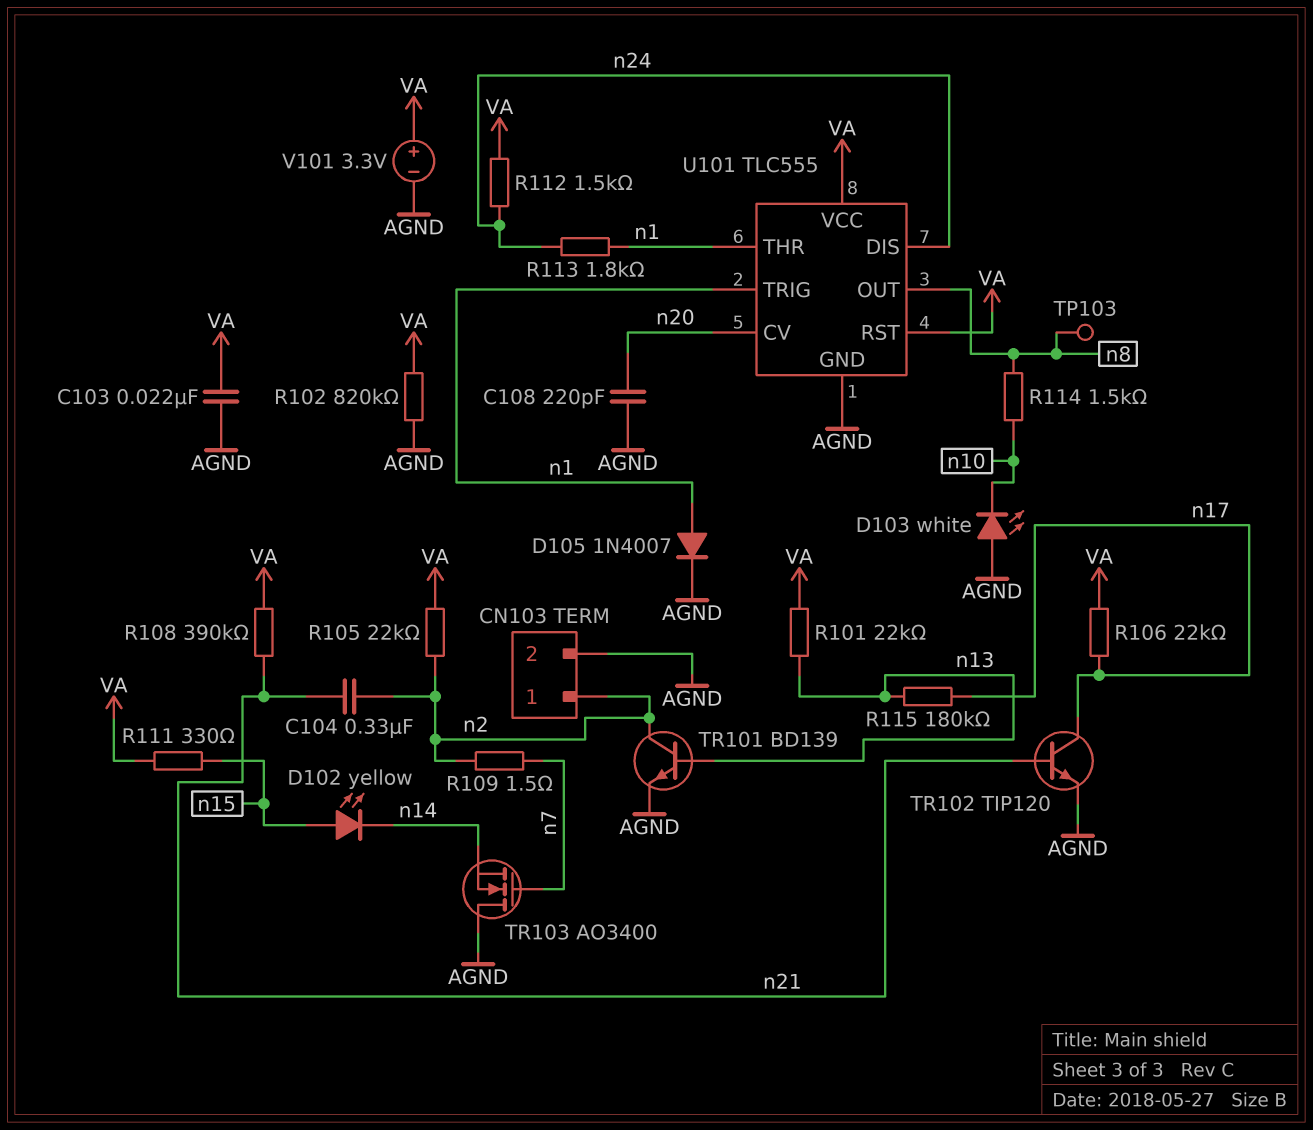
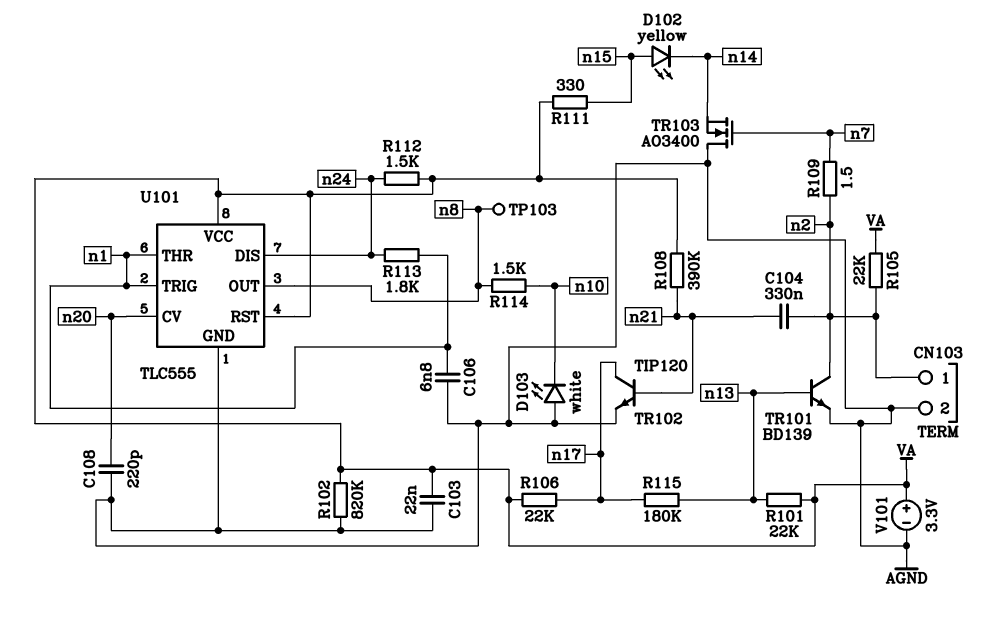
C106: none -> 6.8nF (AGND, n1)
D105: diode 1N4007 (A n1, K AGND) -> none

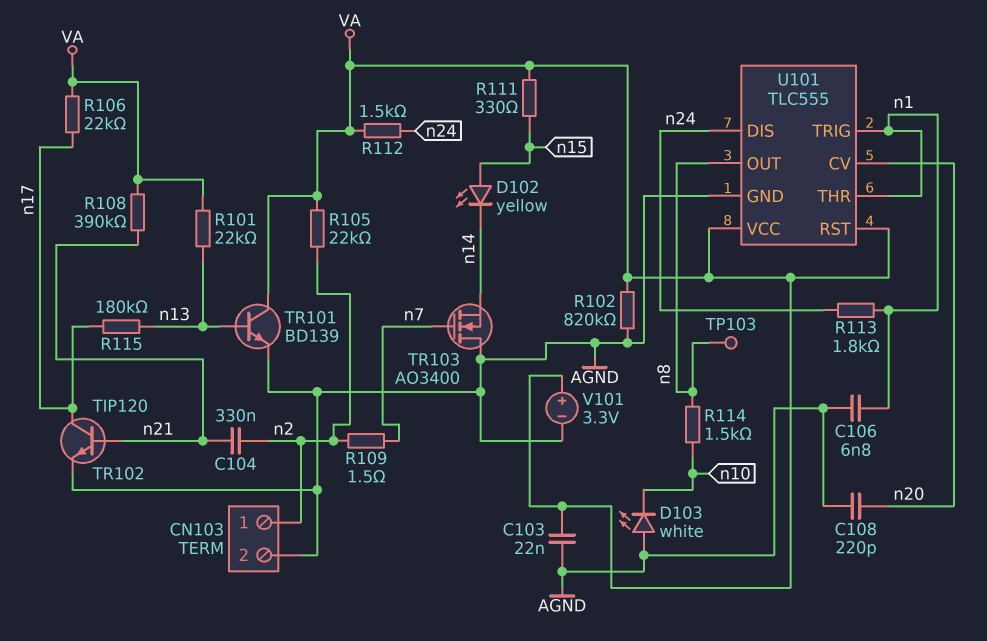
TR101: NPN BD139 (B n13, C n2, E AGND) -> NPN BD139 (B n13, C VA, E AGND)

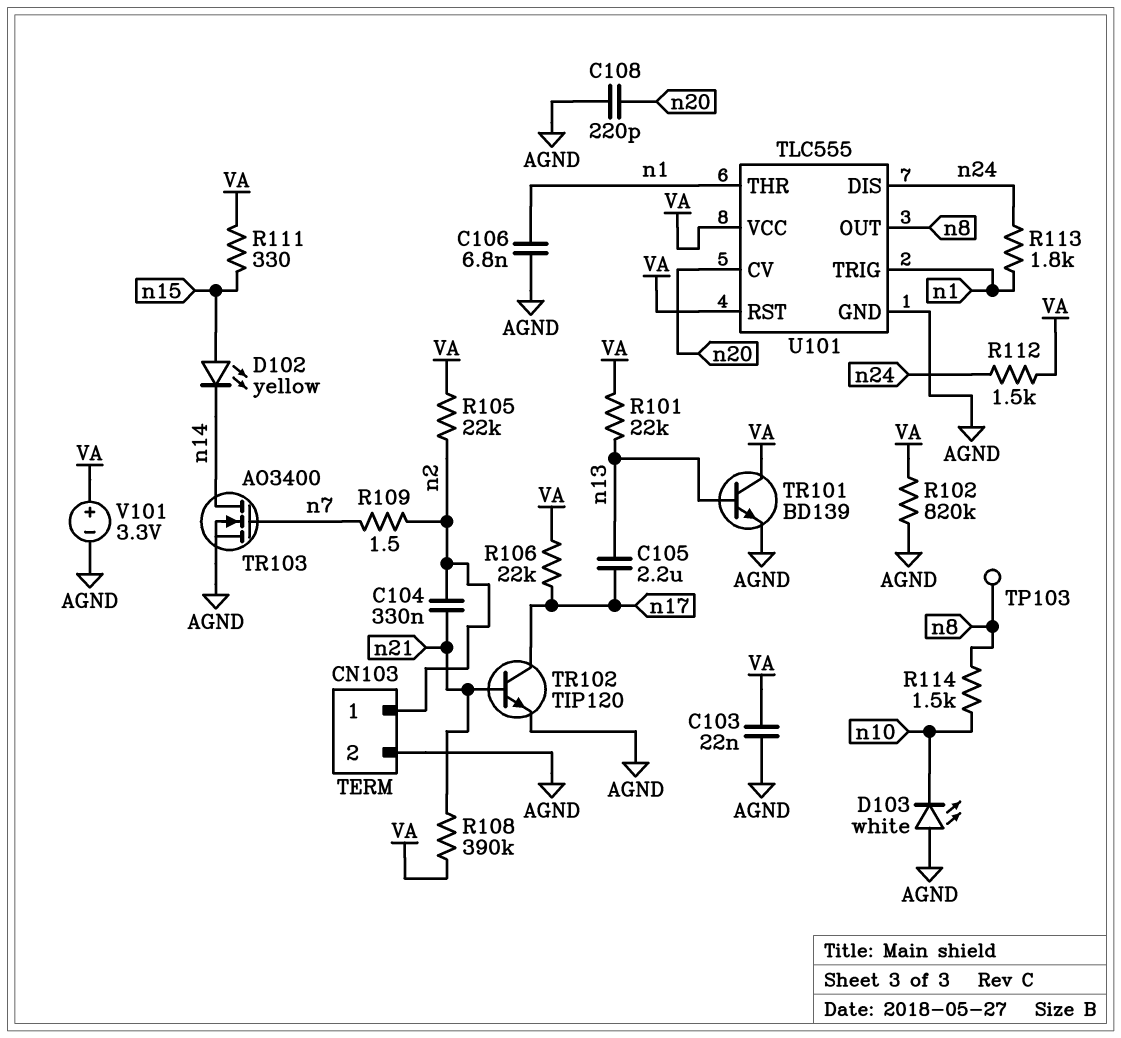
C105: none -> 2.2uF (n13, n17)
R115: 180k (n13, n17) -> none
TR103: NMOS AO3400 (G n7, D AGND, S n14) -> NMOS AO3400 (G n7, D n14, S AGND)

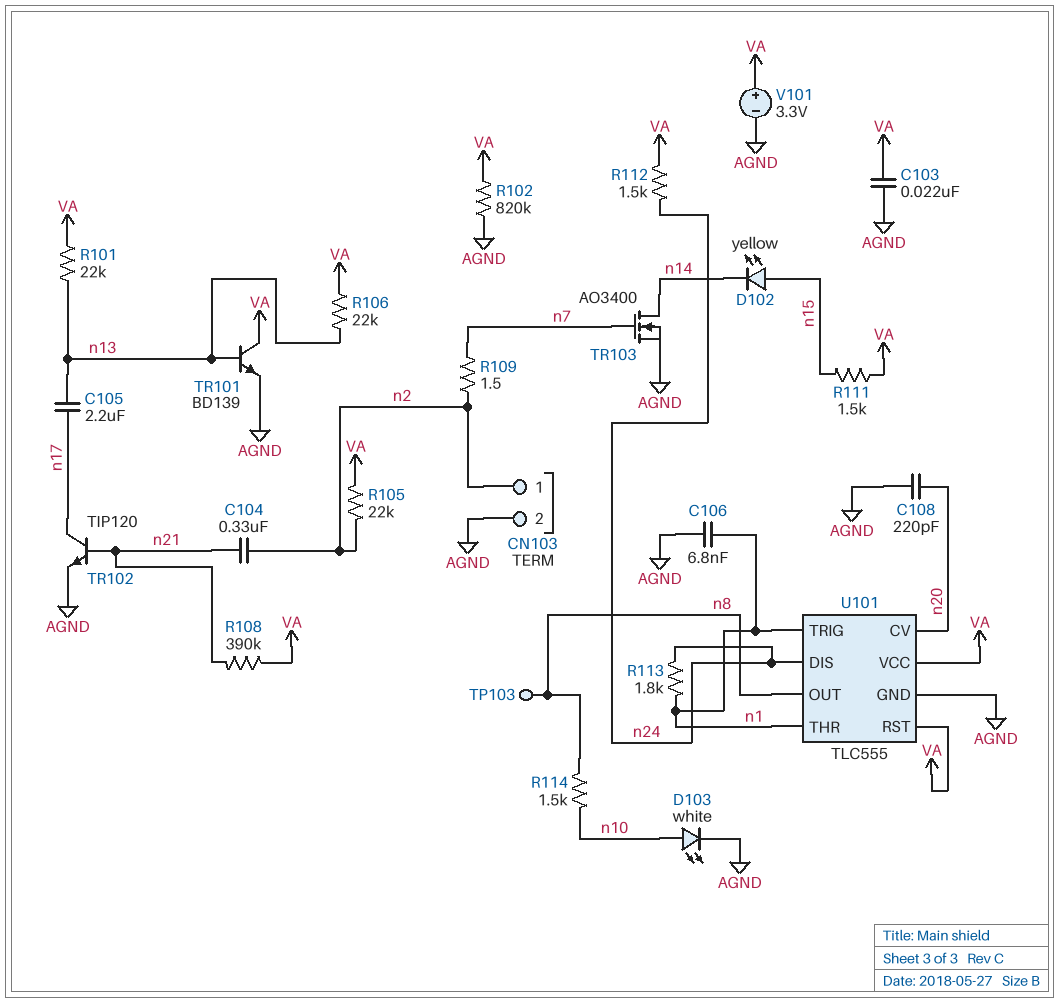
D103: LED white (A AGND, K n10) -> LED white (A n10, K AGND)
R106: 22k (VA, n17) -> 22k (VA, n13)
R111: 330 (VA, n15) -> 1.5k (VA, n15)

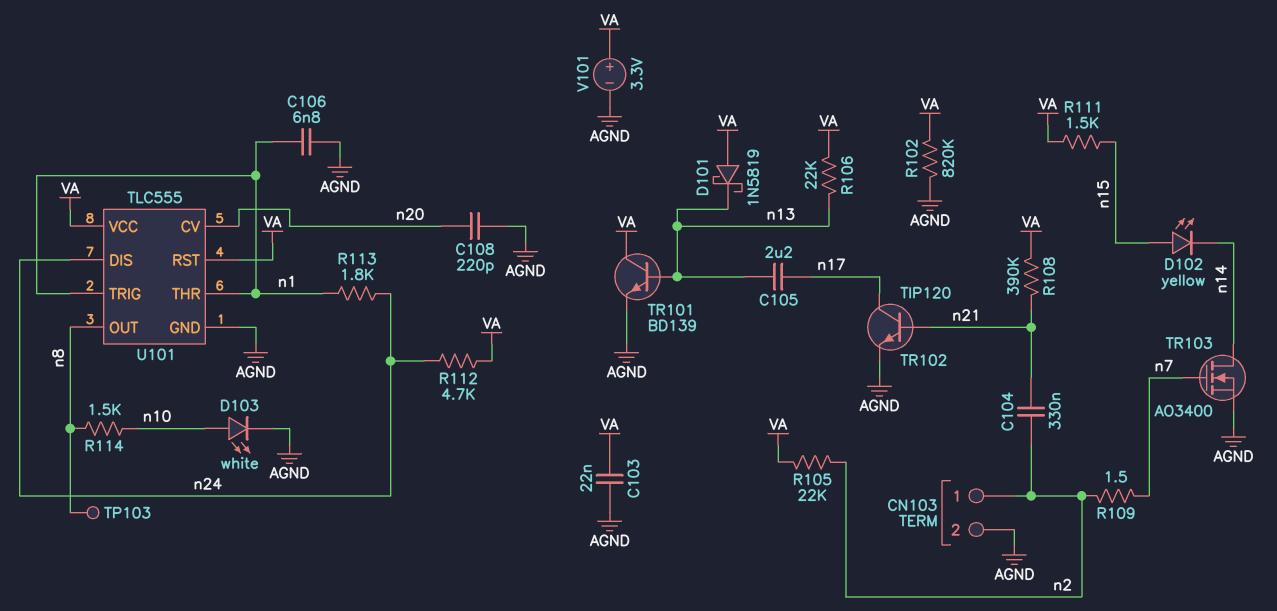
D101: none -> schottky 1N5819 (A VA, K n13)
R101: 22k (VA, n13) -> none
R112: 1.5k (VA, n24) -> 4.7k (VA, n24)

